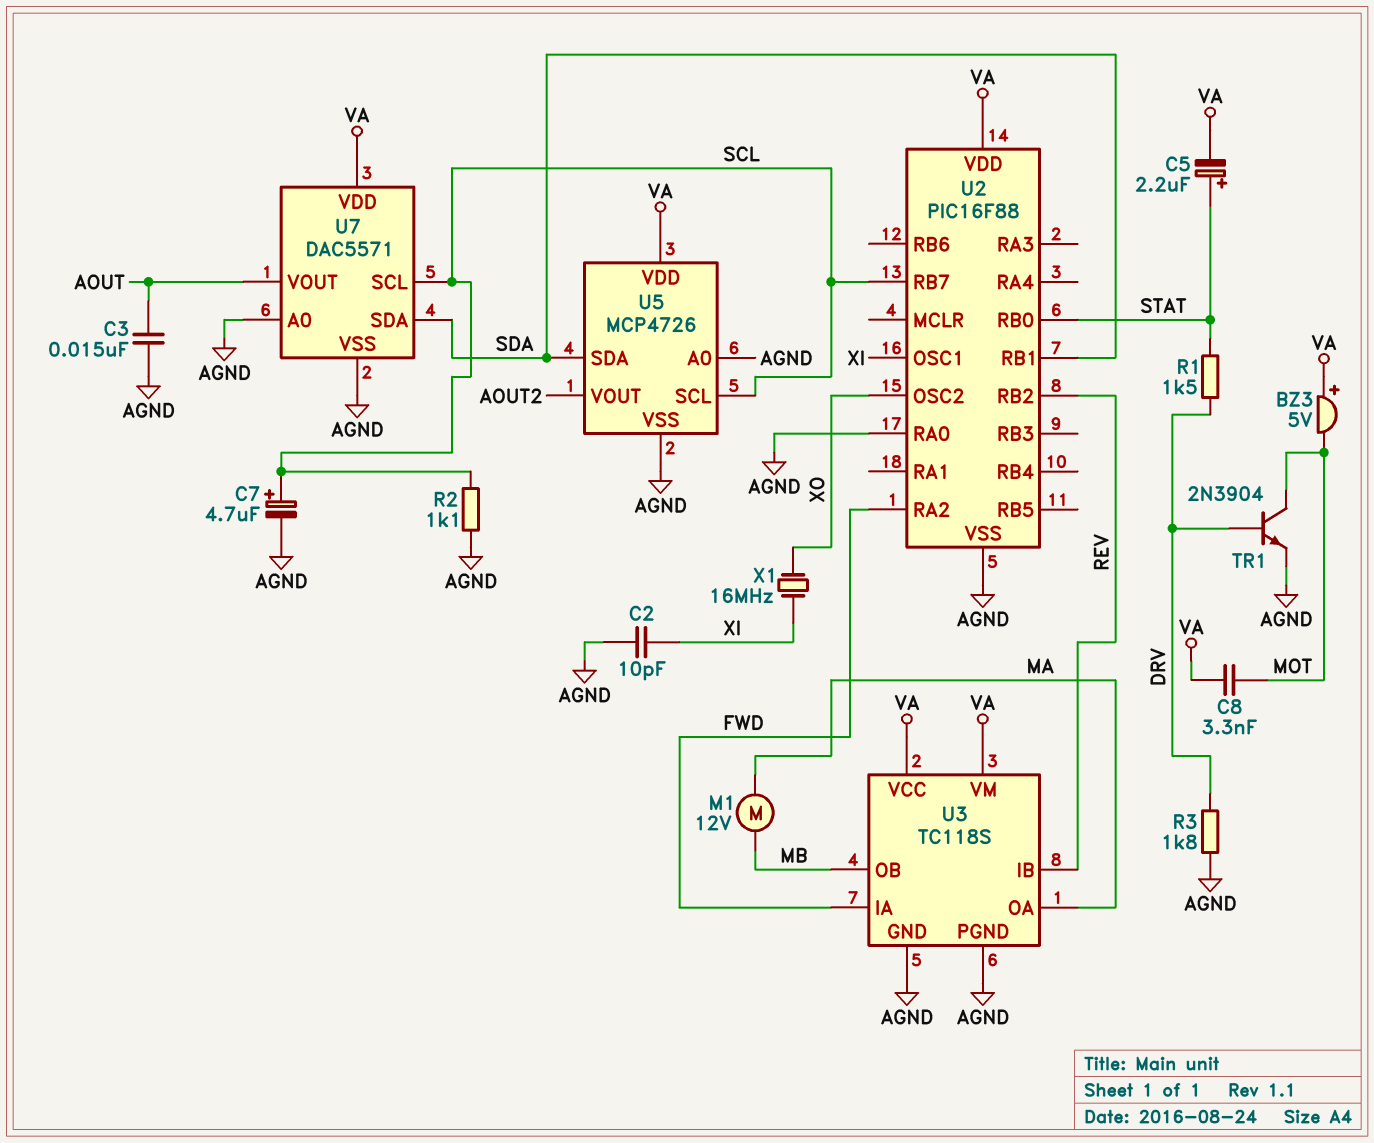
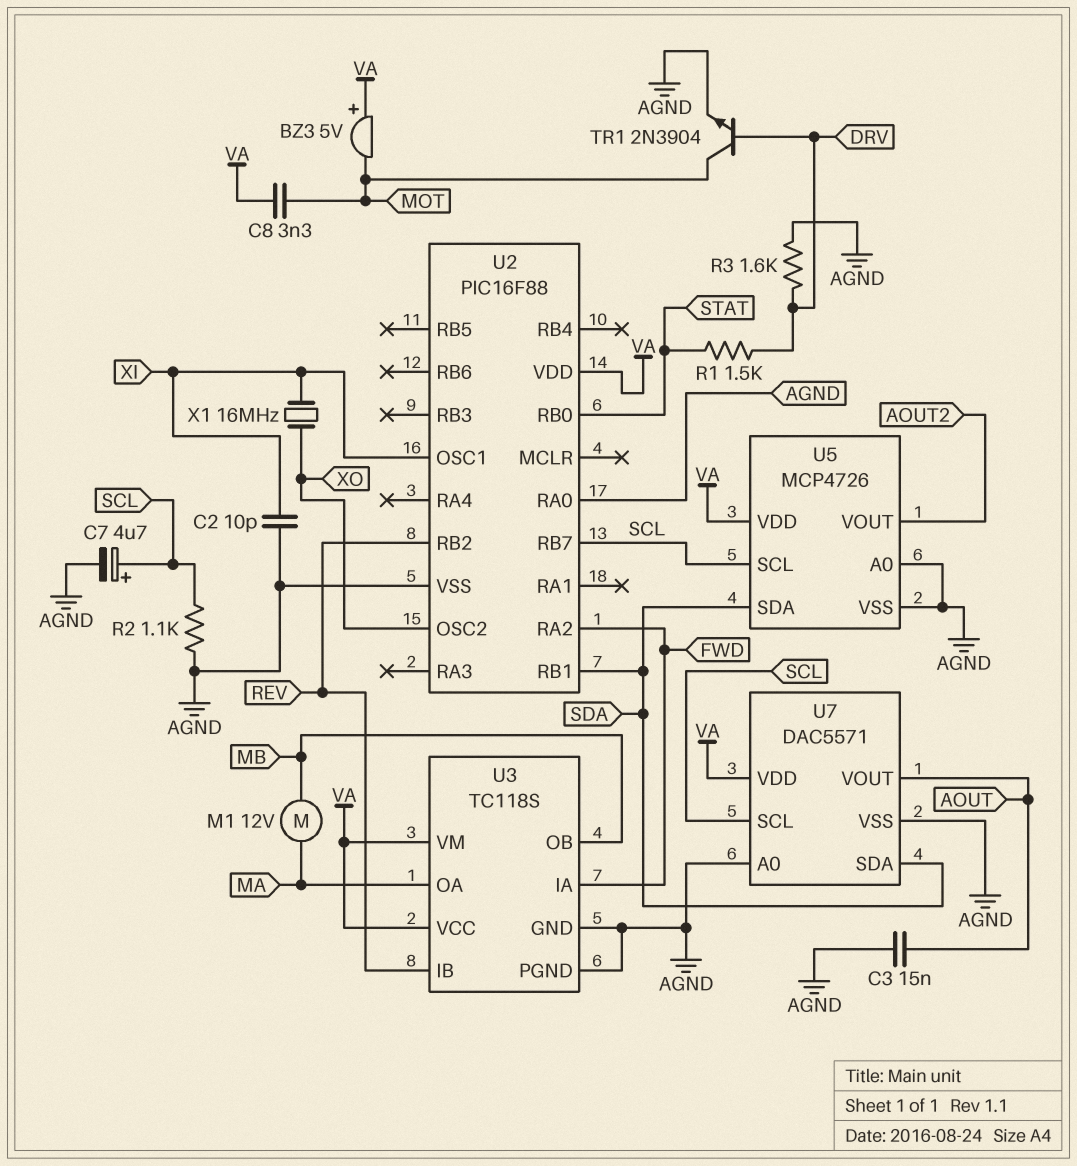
C5: 2.2uF (plus STAT, minus VA) -> none
R3: 1.8k (AGND, DRV) -> 1.6k (AGND, DRV)

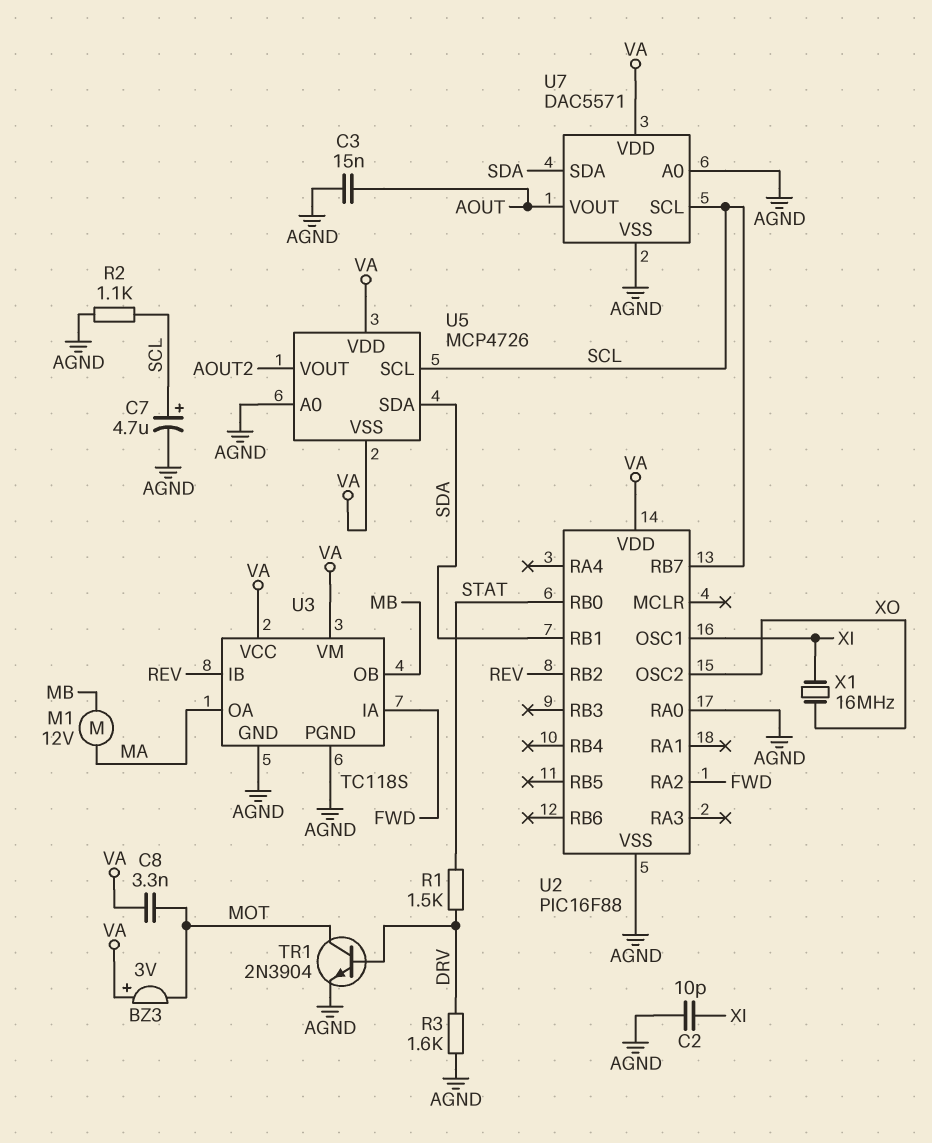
BZ3: buzzer 5V (plus VA, minus MOT) -> buzzer 3V (plus VA, minus MOT)
U5 pin VSS: AGND -> VA

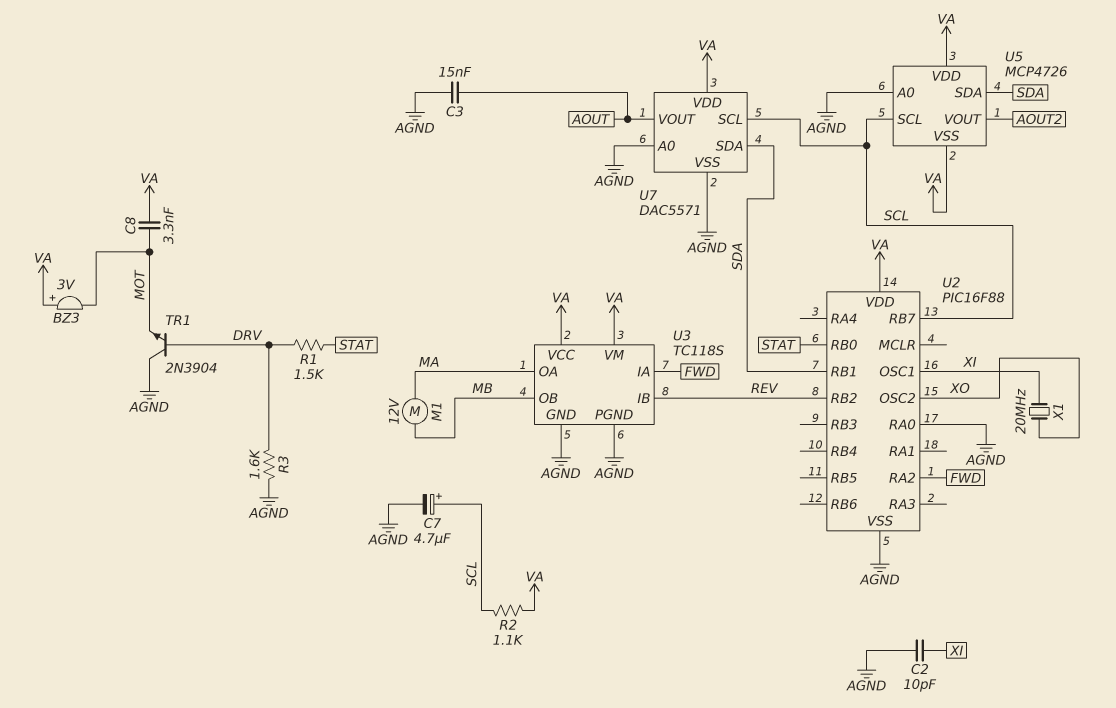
R2: 1.1k (AGND, SCL) -> 1.1k (SCL, VA)
TR1: NPN 2N3904 (B DRV, C MOT, E AGND) -> NPN 2N3904 (B DRV, C AGND, E MOT)
X1: 16MHz (XI, XO) -> 20MHz (XI, XO)

